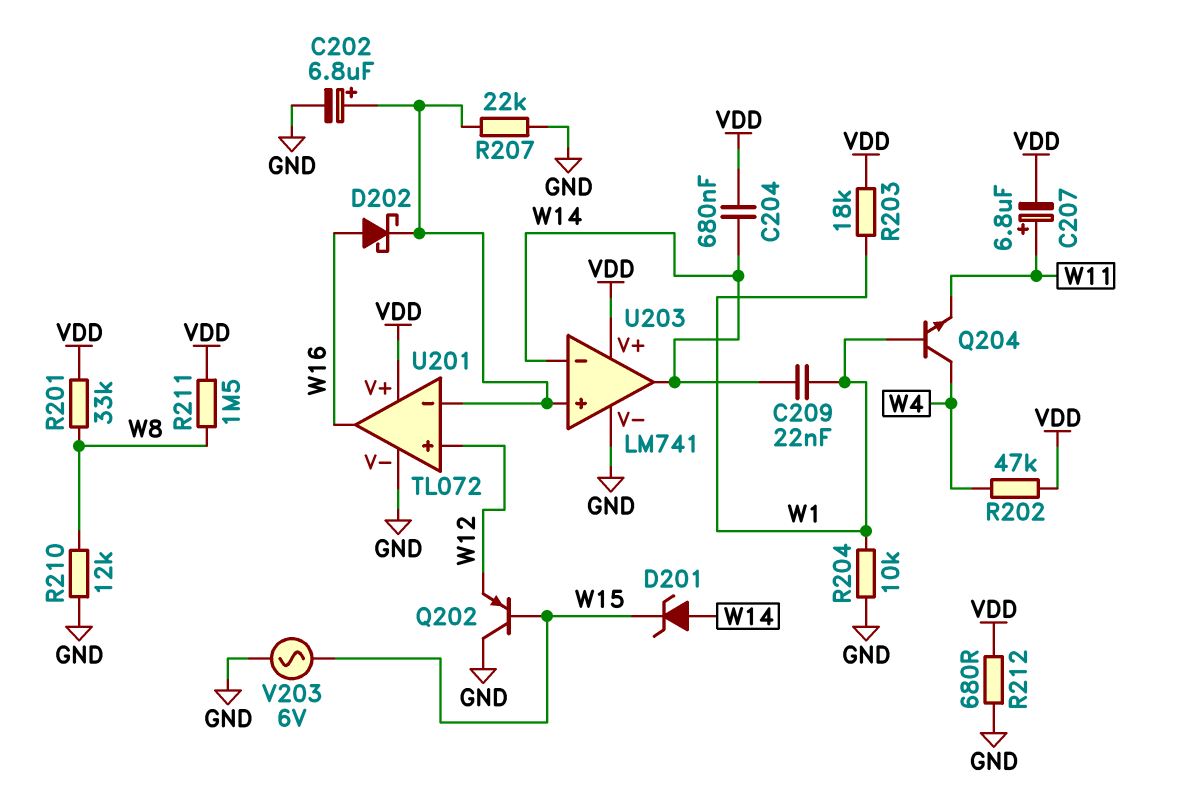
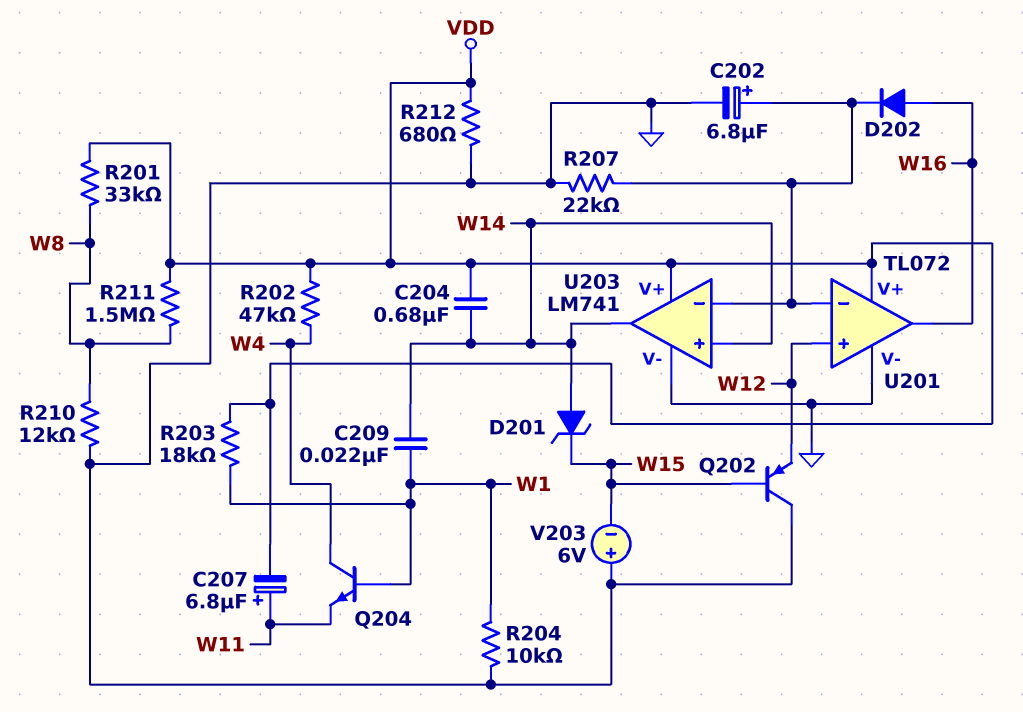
D202: schottky (A W16, K U201/in-) -> diode (A W16, K U201/in-)
U203 pin in+: U201/in- -> W14
U203 pin in-: W14 -> U201/in-
V203: AC 6V (GND, W15) -> 6V (plus GND, minus W15)

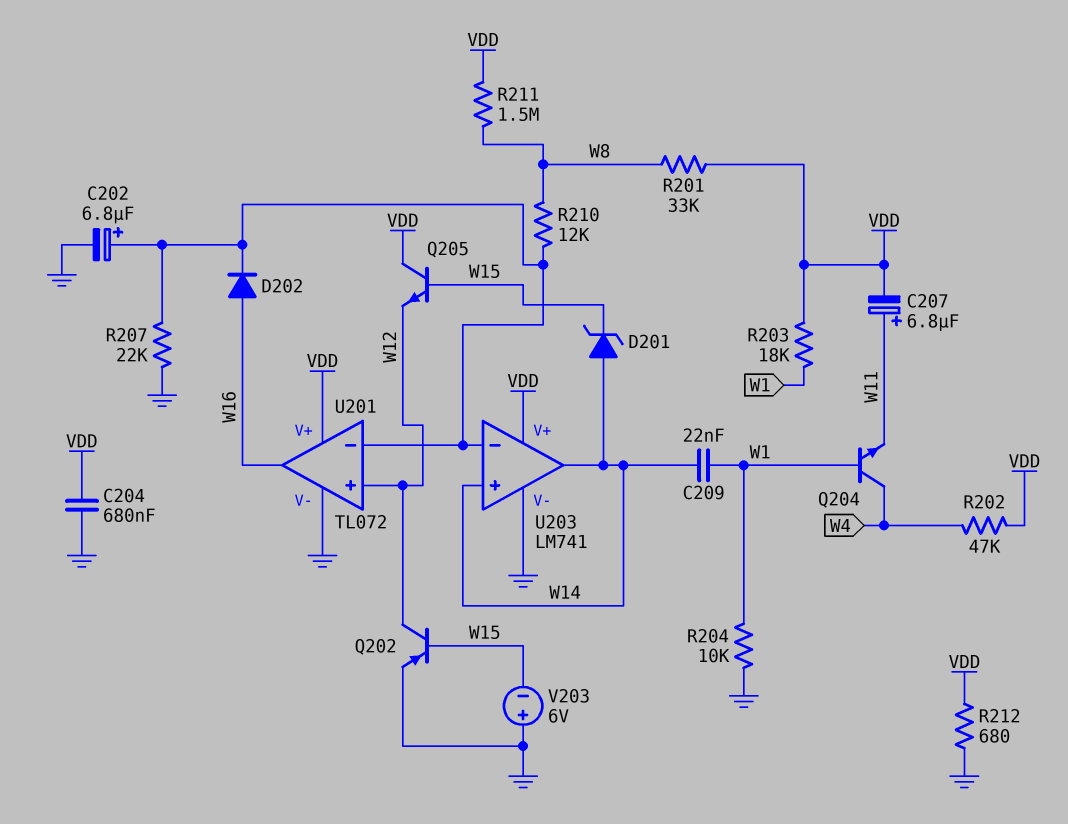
C204: 680nF (VDD, W14) -> 680nF (GND, VDD)
Q202: PNP (B W15, C GND, E W12) -> PNP (B W15, C W12, E GND)
Q205: none -> NPN (B W15, C VDD, E W12)
R210: 12k (GND, W8) -> 12k (U201/in-, W8)

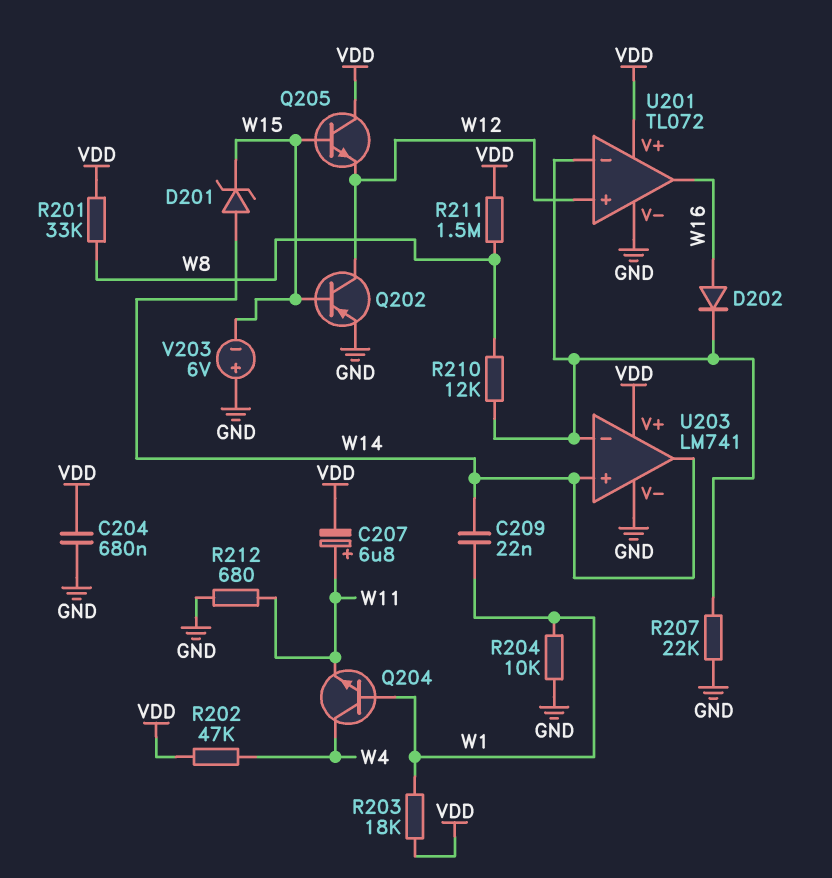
C202: 6.8uF (plus U201/in-, minus GND) -> none
R212: 680 (GND, VDD) -> 680 (GND, W11)

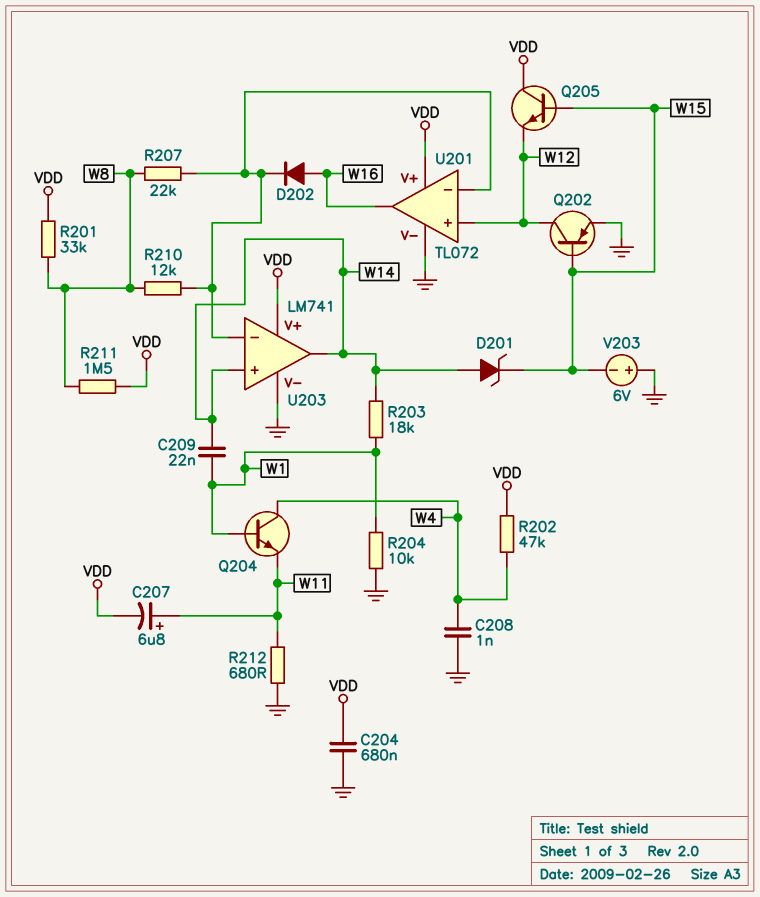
C208: none -> 1nF (GND, W4)
R203: 18k (VDD, W1) -> 18k (W1, W14)
R207: 22k (GND, U201/in-) -> 22k (U201/in-, W8)

